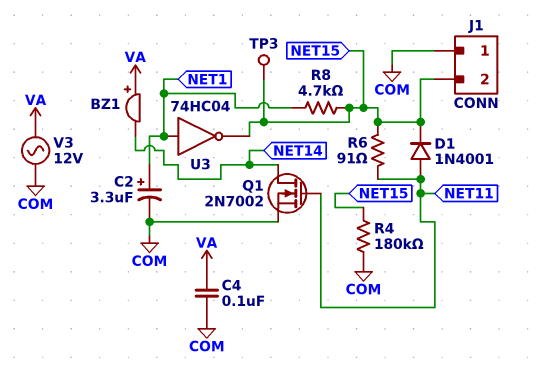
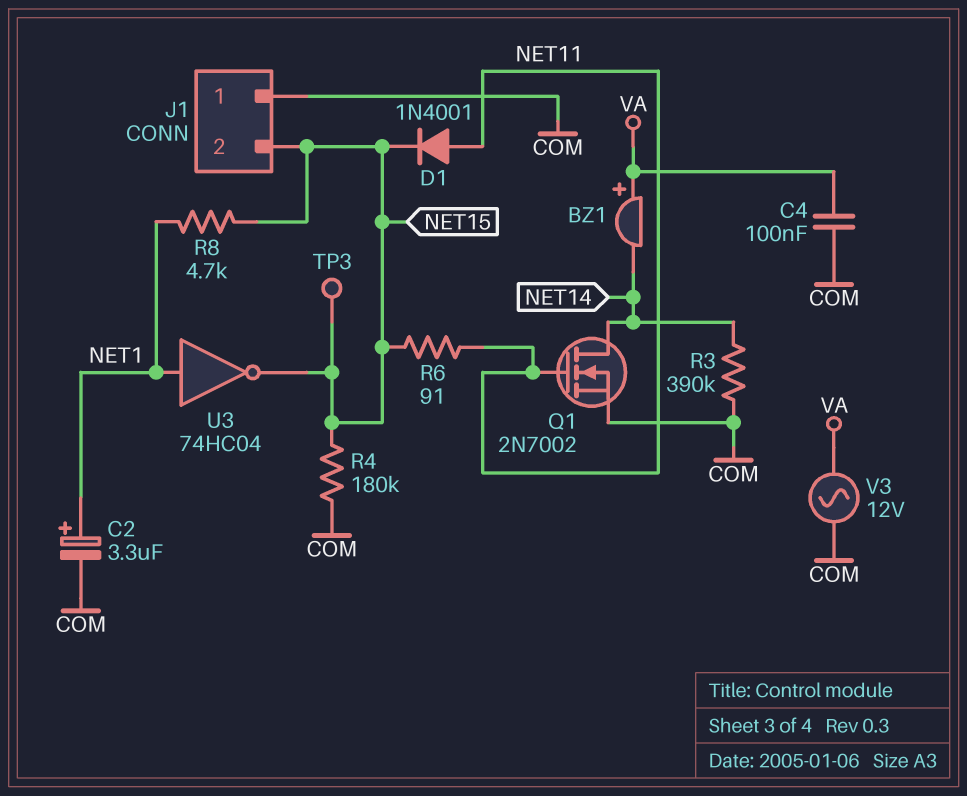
R3: none -> 390k (COM, NET14)

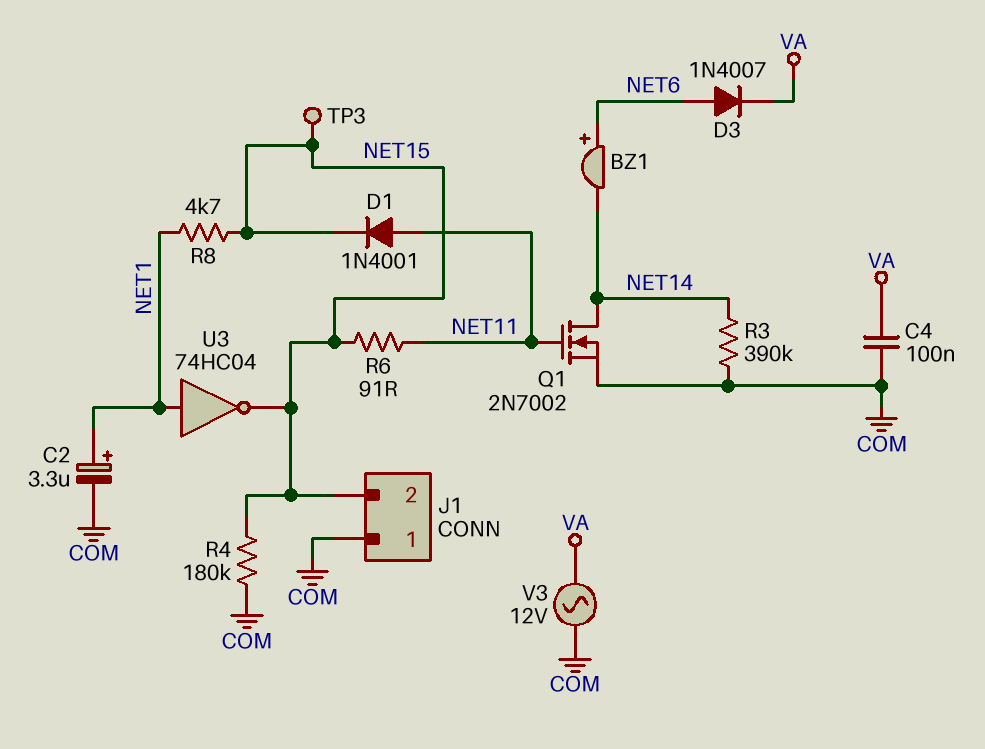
BZ1: buzzer (plus VA, minus NET14) -> buzzer (plus NET6, minus NET14)
D3: none -> diode 1N4007 (A NET6, K VA)

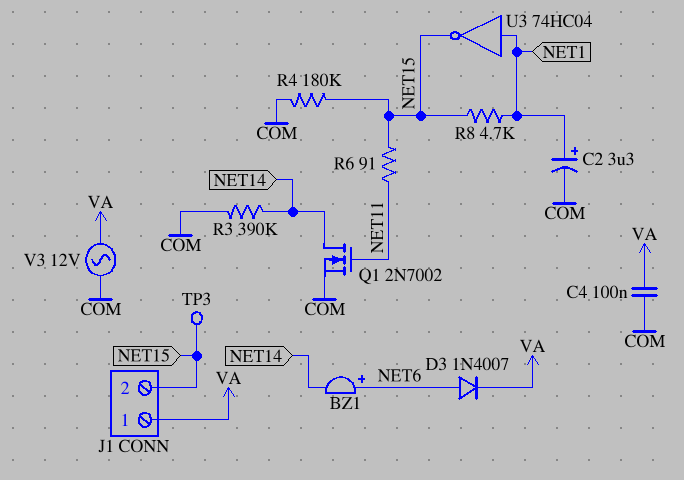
D1: diode 1N4001 (A NET11, K NET15) -> none
J1 pin 1: COM -> VA

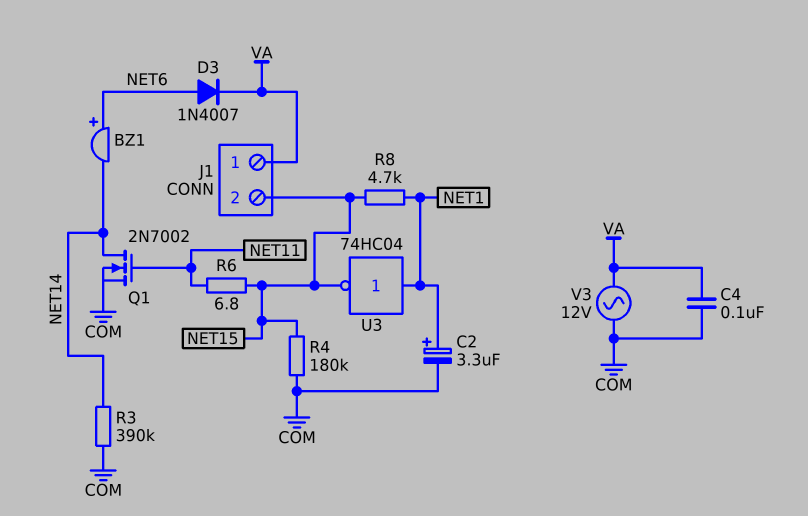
R6: 91 (NET11, NET15) -> 6.8 (NET11, NET15)
TP3: test point (NET15) -> none

